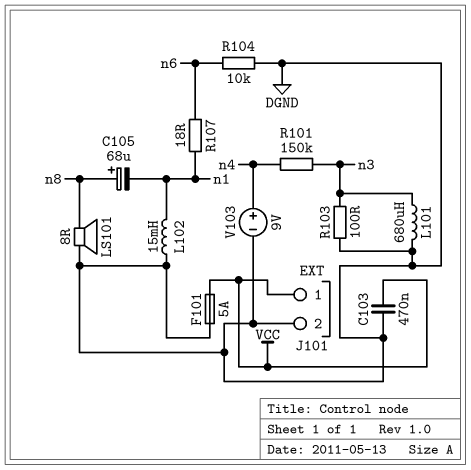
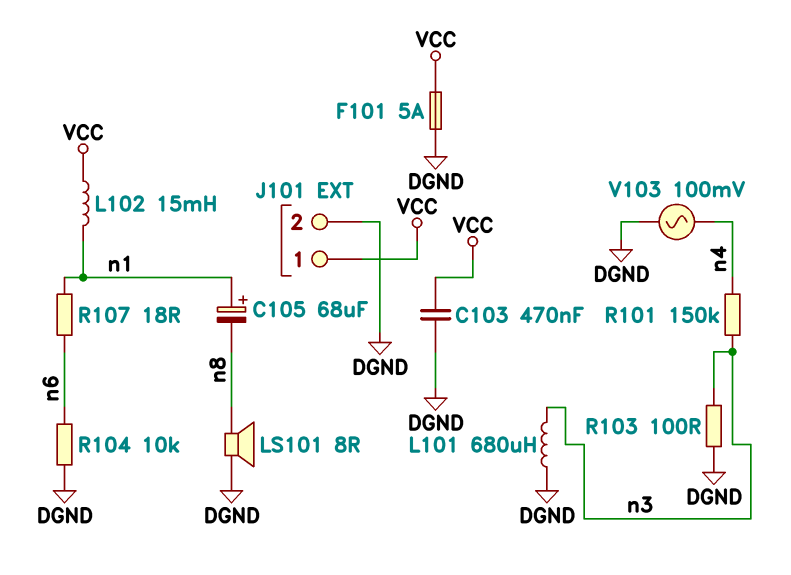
C105: 68uF (plus n8, minus n1) -> 68uF (plus n1, minus n8)
L102: 15mH (DGND, n1) -> 15mH (VCC, n1)
V103: 9V (plus n4, minus DGND) -> AC 100mV (DGND, n4)

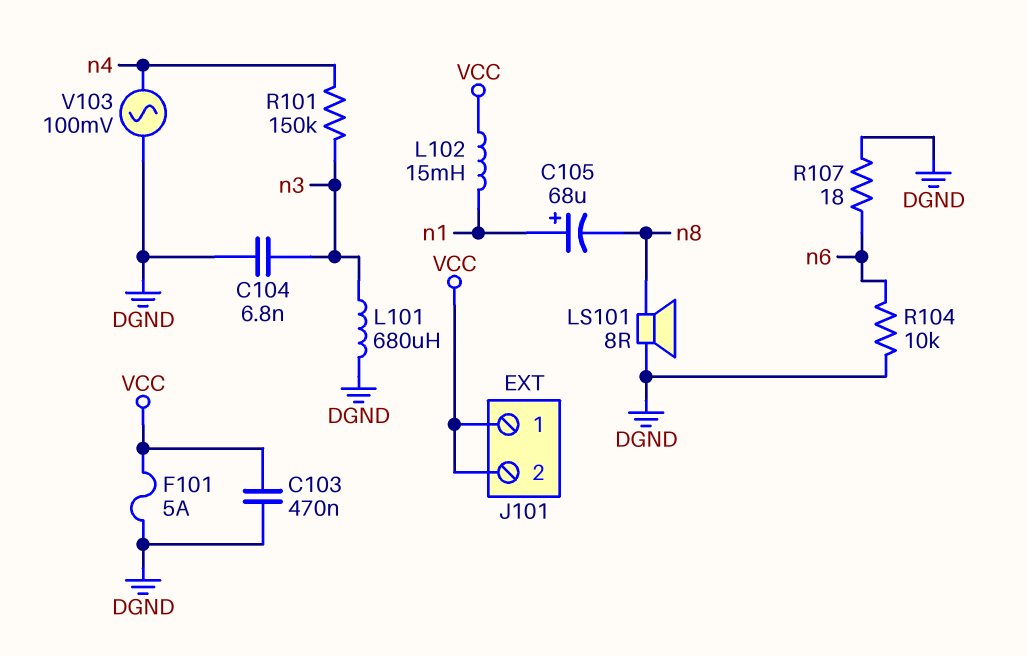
C104: none -> 6.8nF (DGND, n3)
J101 pin 2: DGND -> VCC
R103: 100 (DGND, n3) -> none
R107: 18 (n1, n6) -> 18 (DGND, n6)

